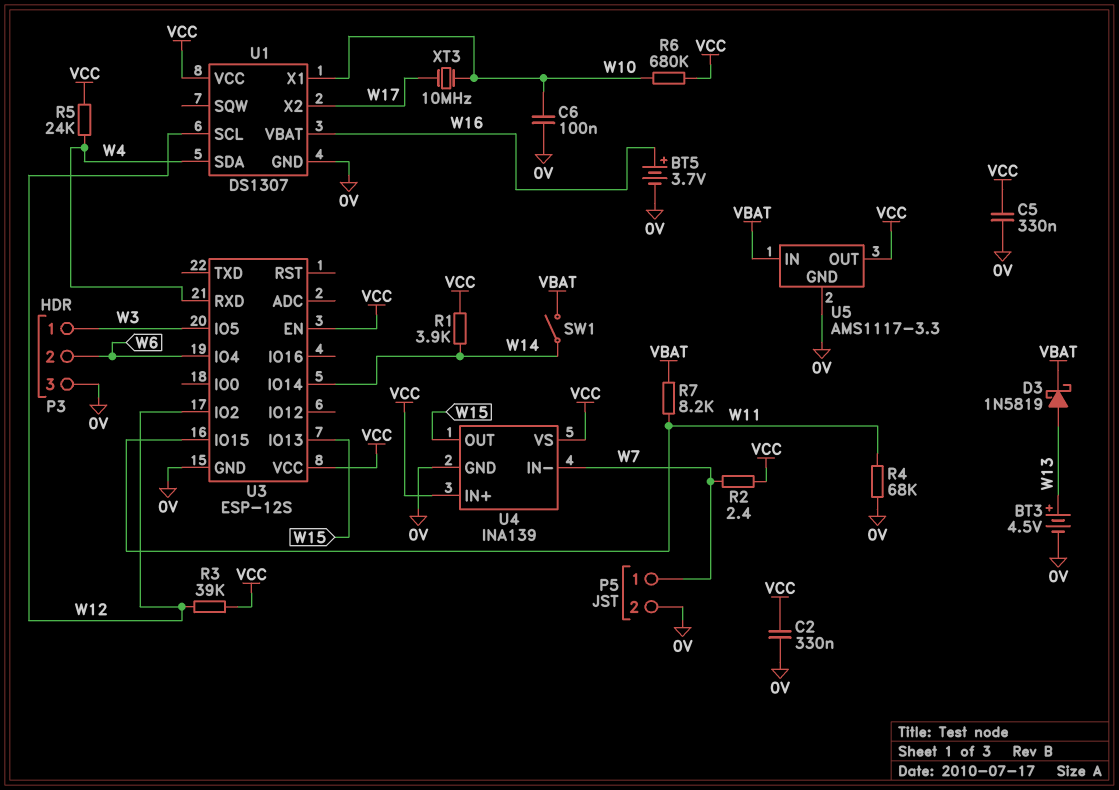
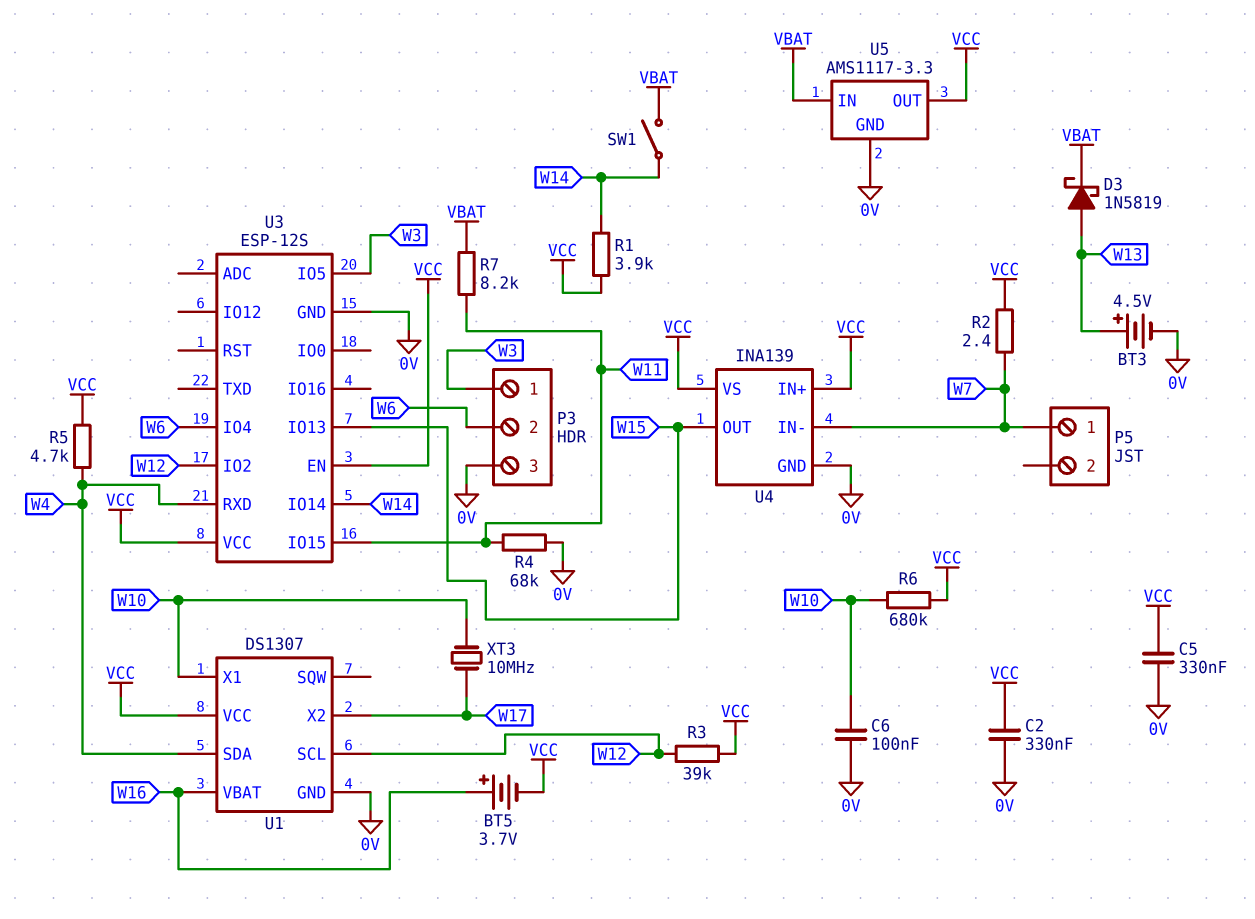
BT5: 3.7V (plus W16, minus 0V) -> 3.7V (plus W16, minus VCC)
P5 pin 2: 0V -> none
R5: 24k (VCC, W4) -> 4.7k (VCC, W4)

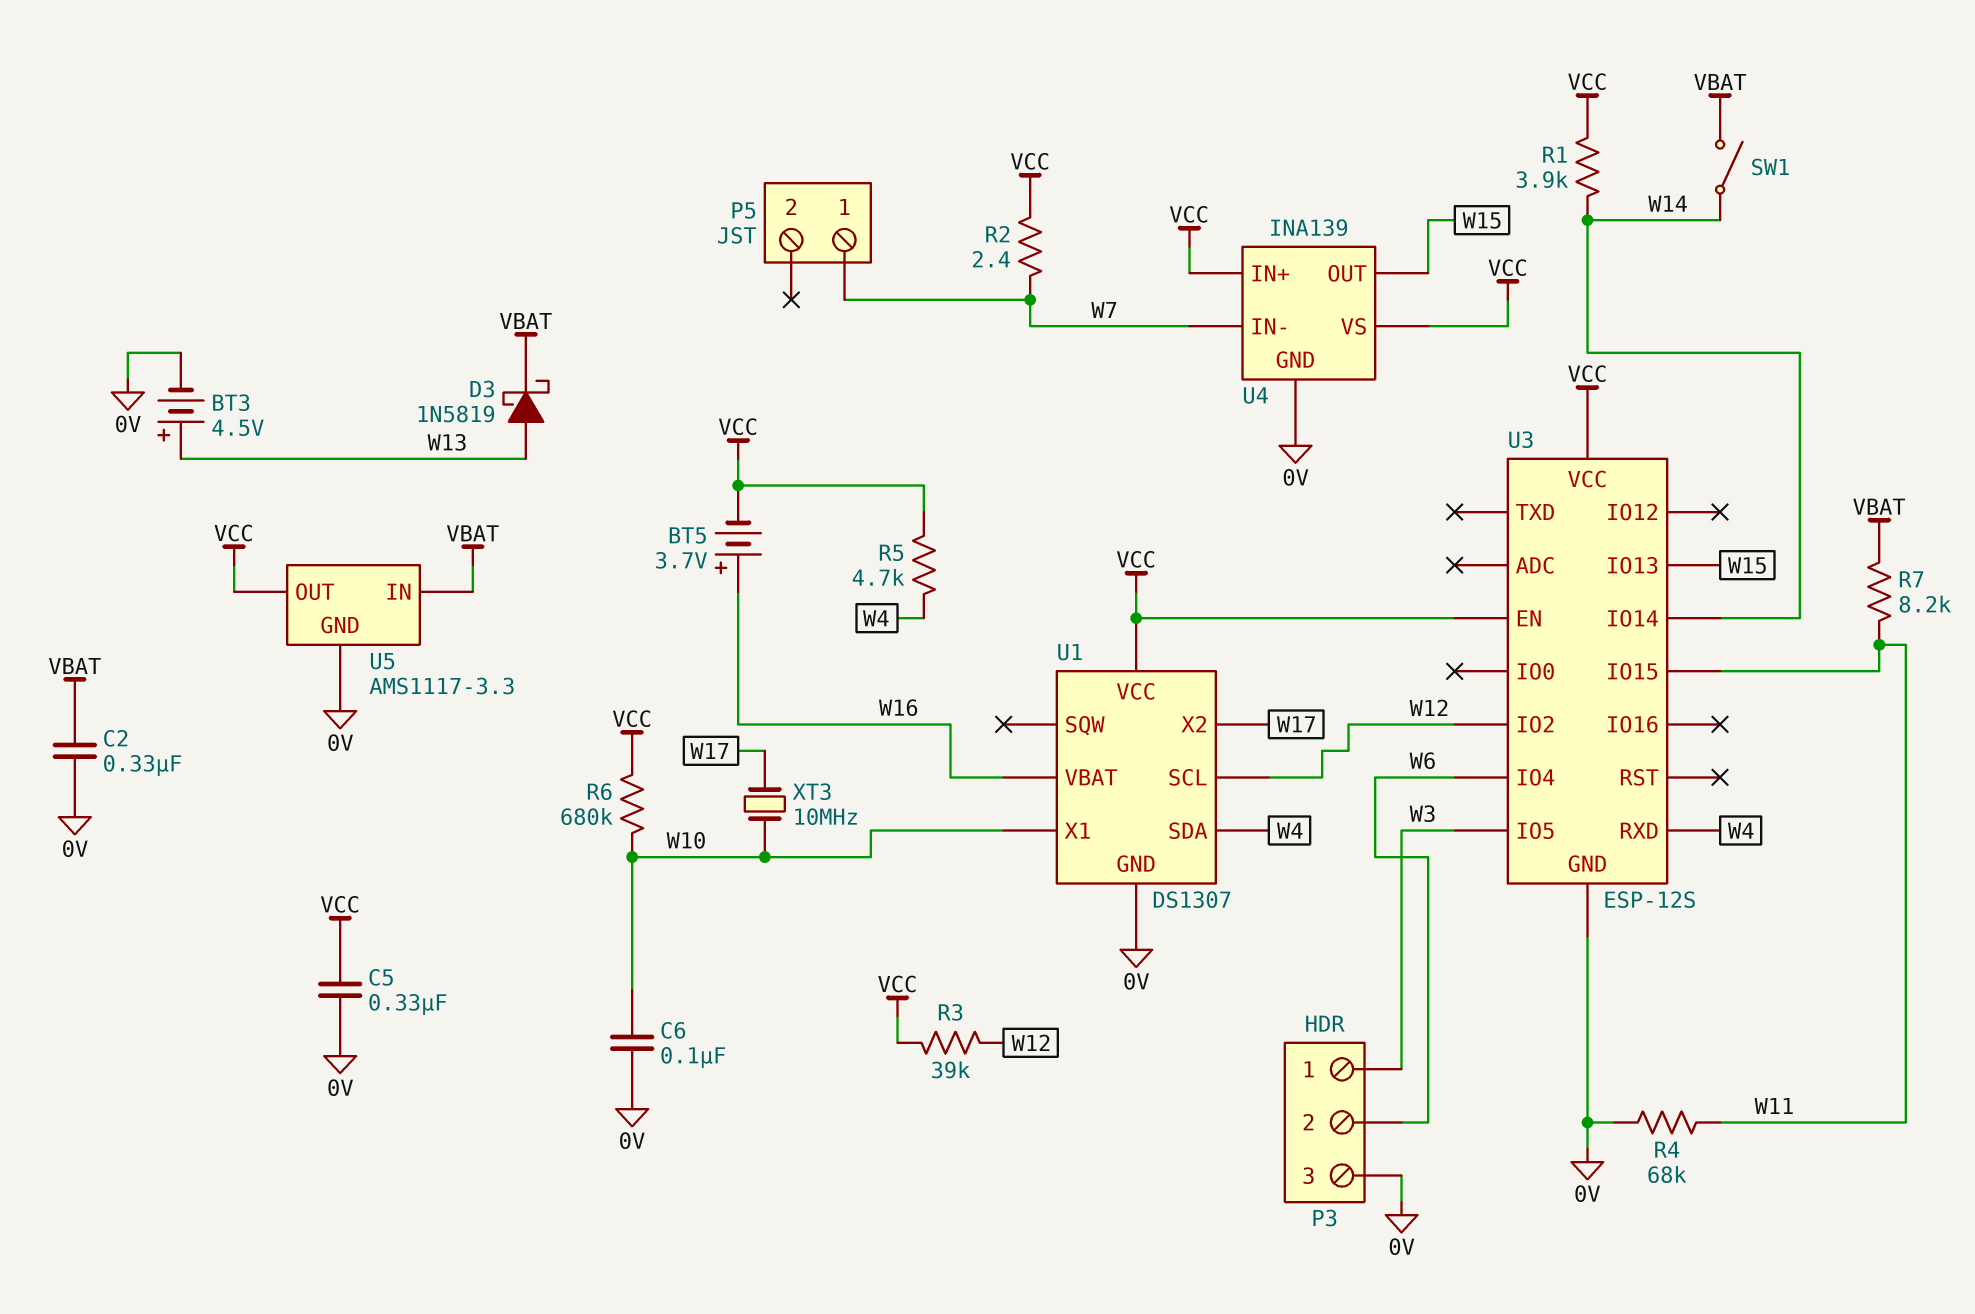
C2: 330nF (0V, VCC) -> 330nF (0V, VBAT)

